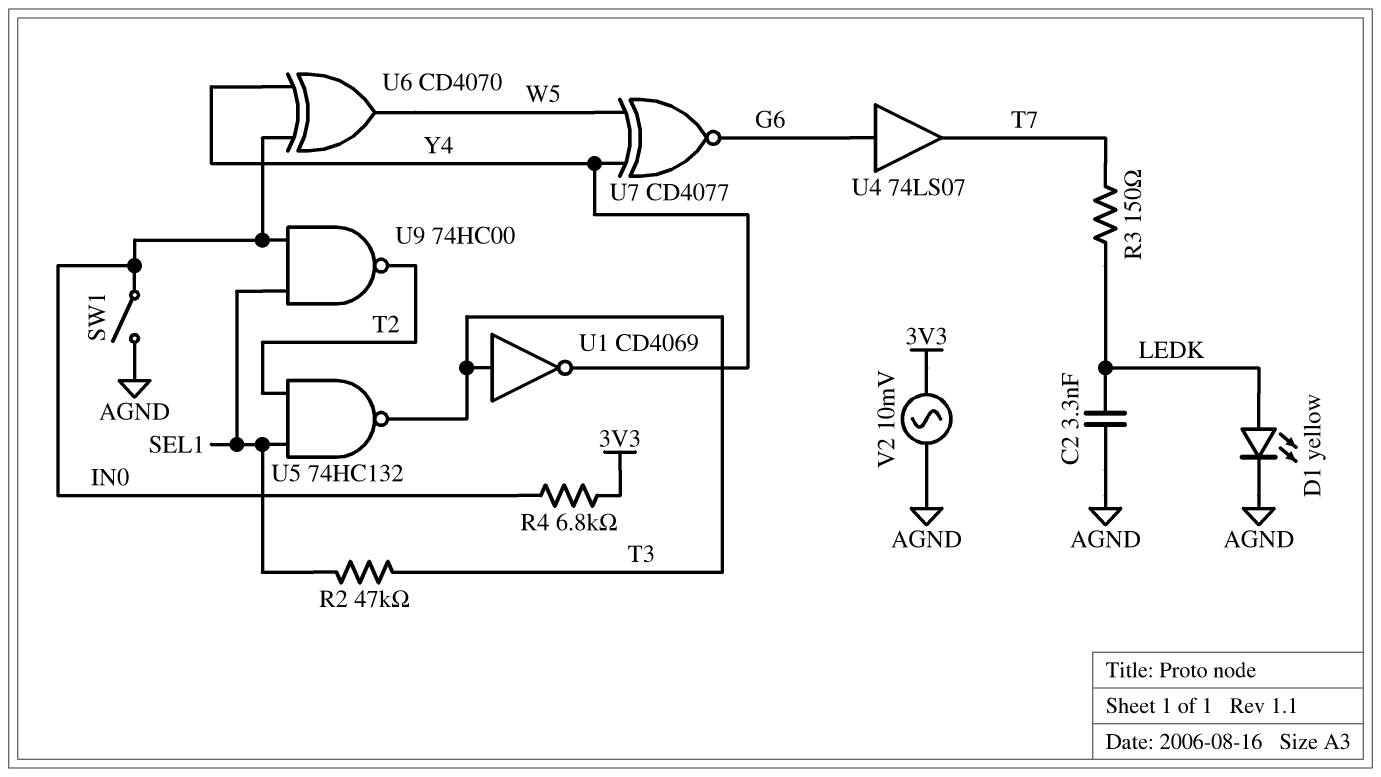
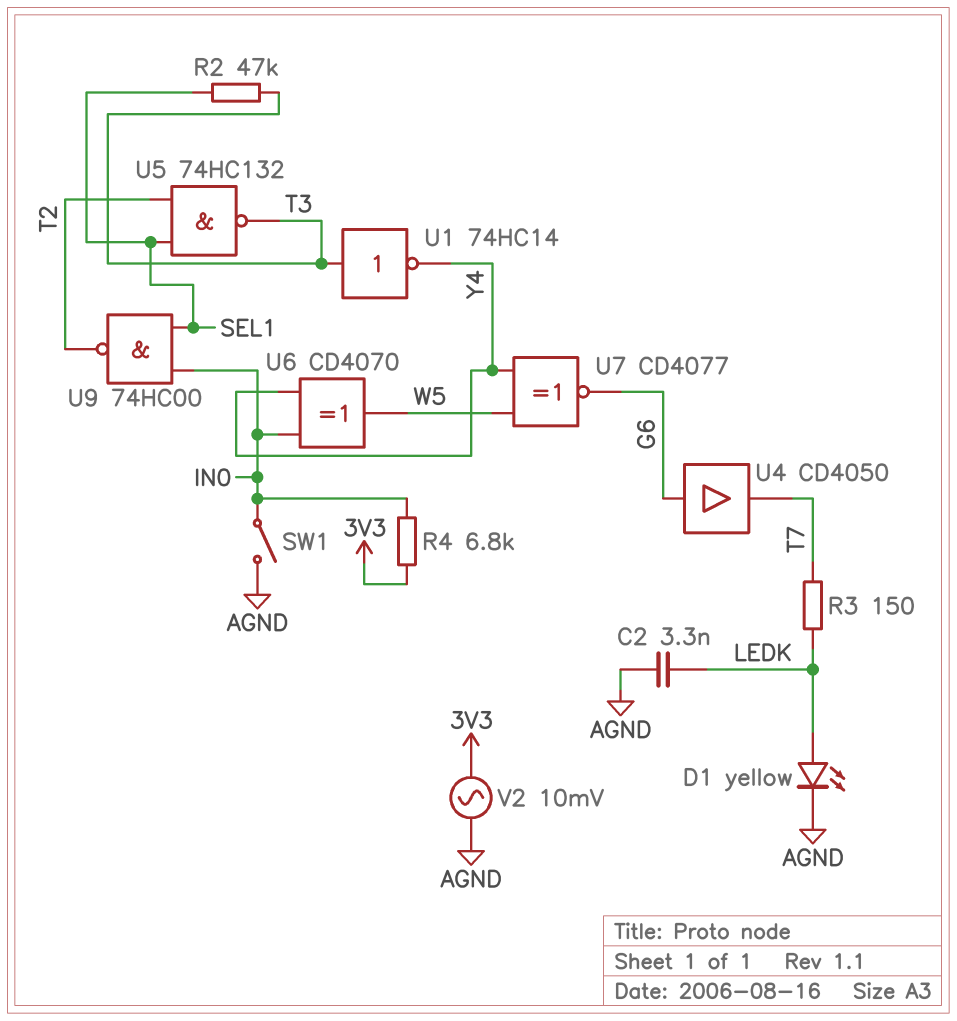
U1: NOT CD4069 (in T3, out Y4) -> NOT 74HC14 (in T3, out Y4)
U4: buffer 74LS07 (in G6, out T7) -> buffer CD4050 (in G6, out T7)

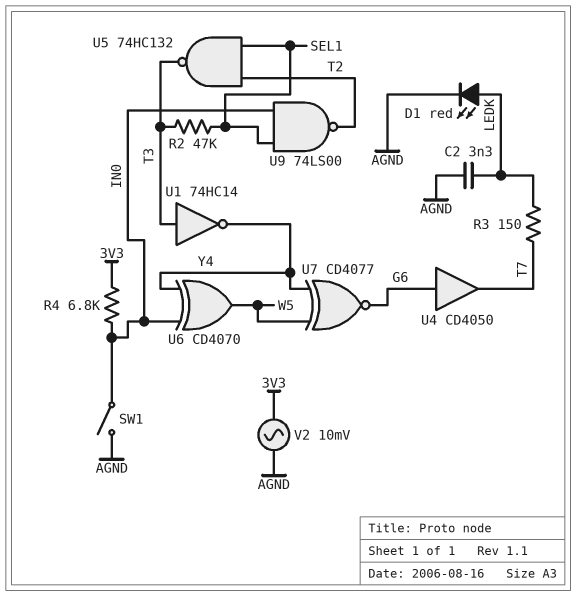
D1: LED yellow (A LEDK, K AGND) -> LED red (A LEDK, K AGND)
U9: NAND 74HC00 (in IN0, in SEL1, out T2) -> NAND 74LS00 (in IN0, in SEL1, out T2)

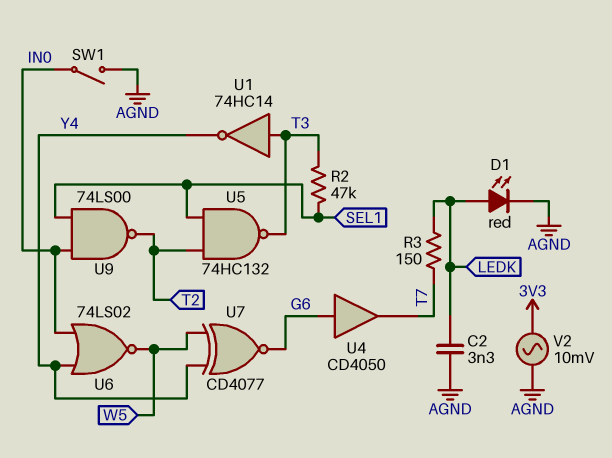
R4: 6.8k (3V3, IN0) -> none
U6: XOR CD4070 (in IN0, in Y4, out W5) -> NOR 74LS02 (in IN0, in Y4, out W5)

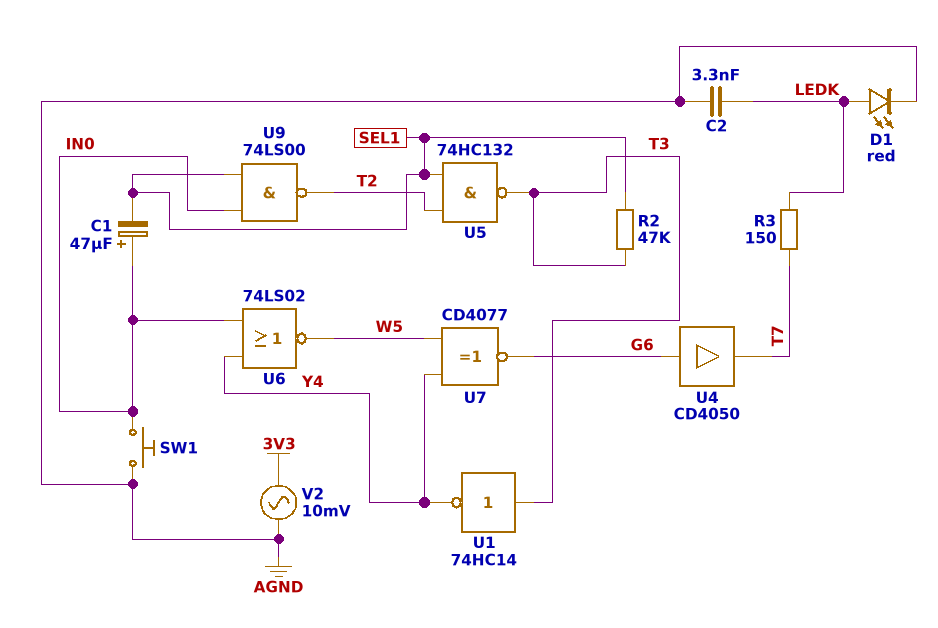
C1: none -> 47uF (plus IN0, minus SEL1)
SW1: switch (AGND, IN0) -> button (AGND, IN0)

